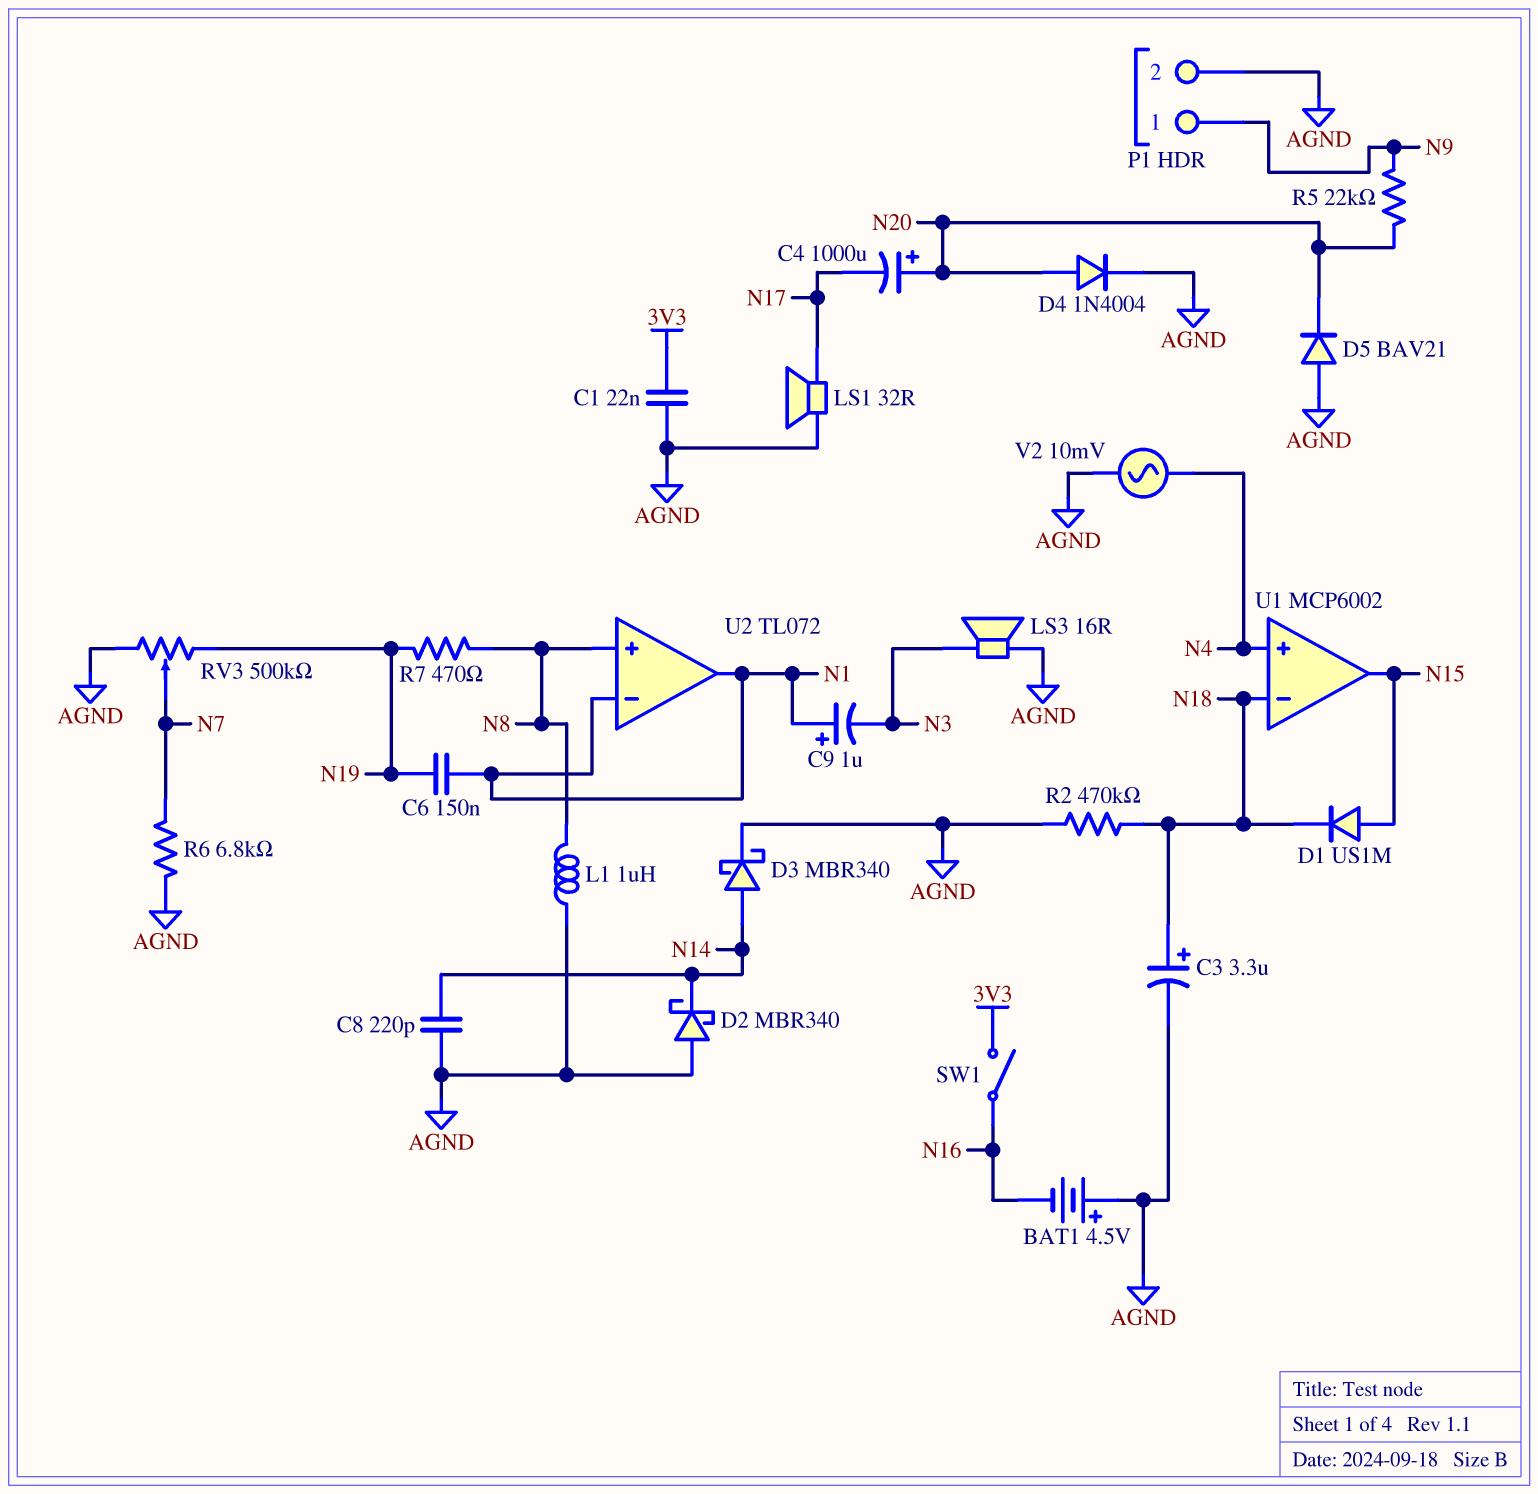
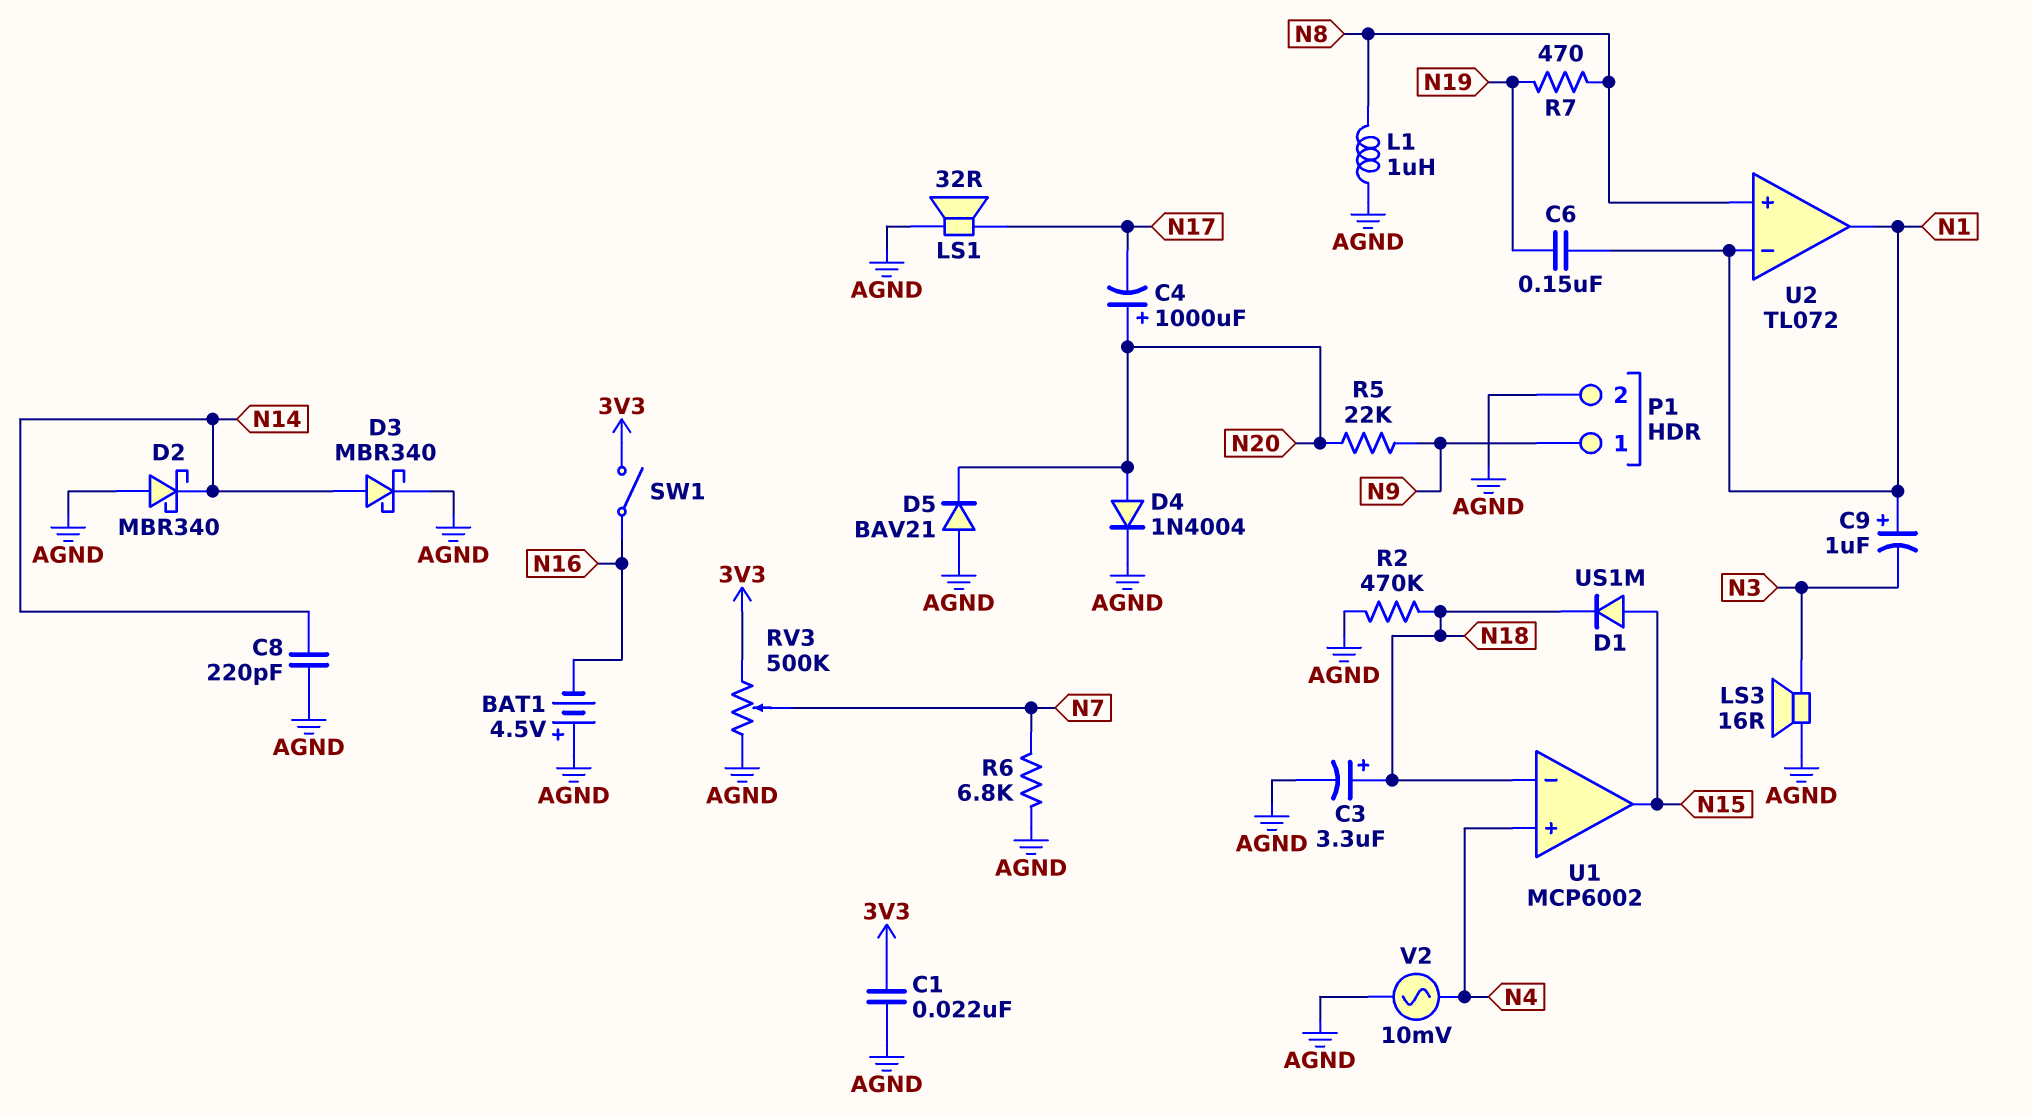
RV3: 500k (AGND, N19, wiper N7) -> 500k (3V3, AGND, wiper N7)

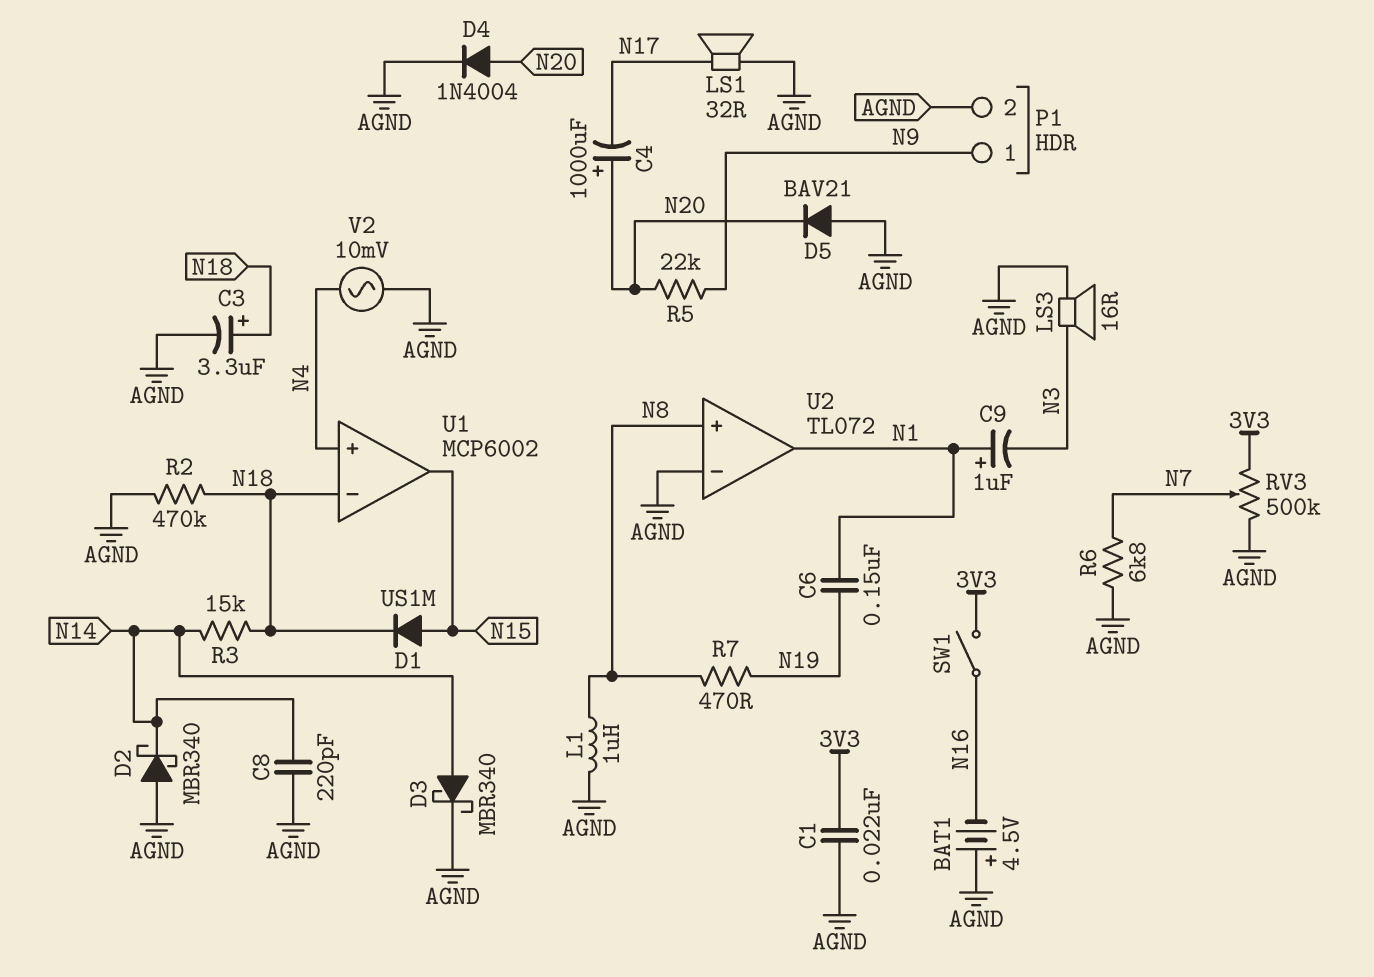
R3: none -> 15k (N14, N18)
U2 pin in-: N1 -> AGND

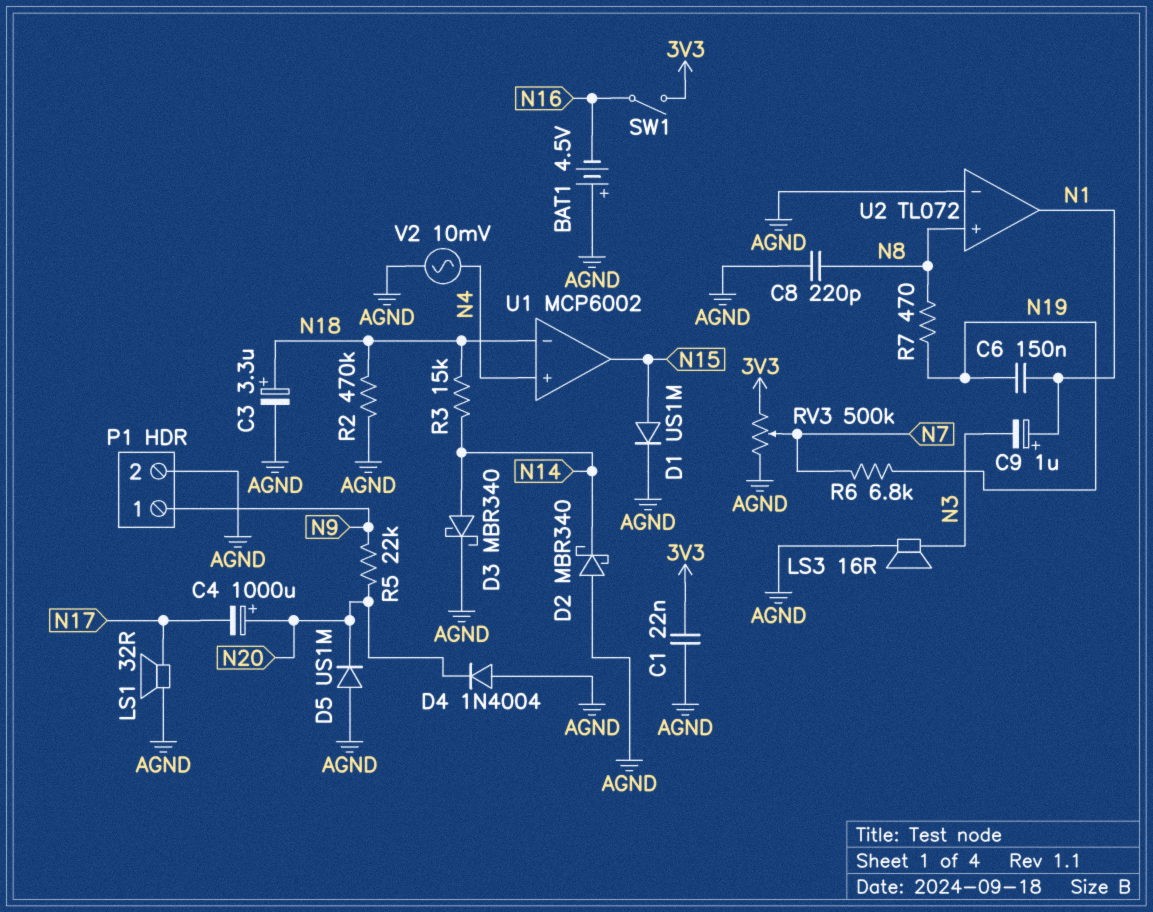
C8: 220pF (AGND, N14) -> 220pF (AGND, N8)
D1: diode US1M (A N15, K N18) -> diode US1M (A N15, K AGND)
D4: diode 1N4004 (A N20, K AGND) -> diode 1N4004 (A AGND, K N20)
D5: diode BAV21 (A AGND, K N20) -> diode US1M (A AGND, K N20)
L1: 1uH (AGND, N8) -> none
R6: 6.8k (AGND, N7) -> 6.8k (N7, N19)

